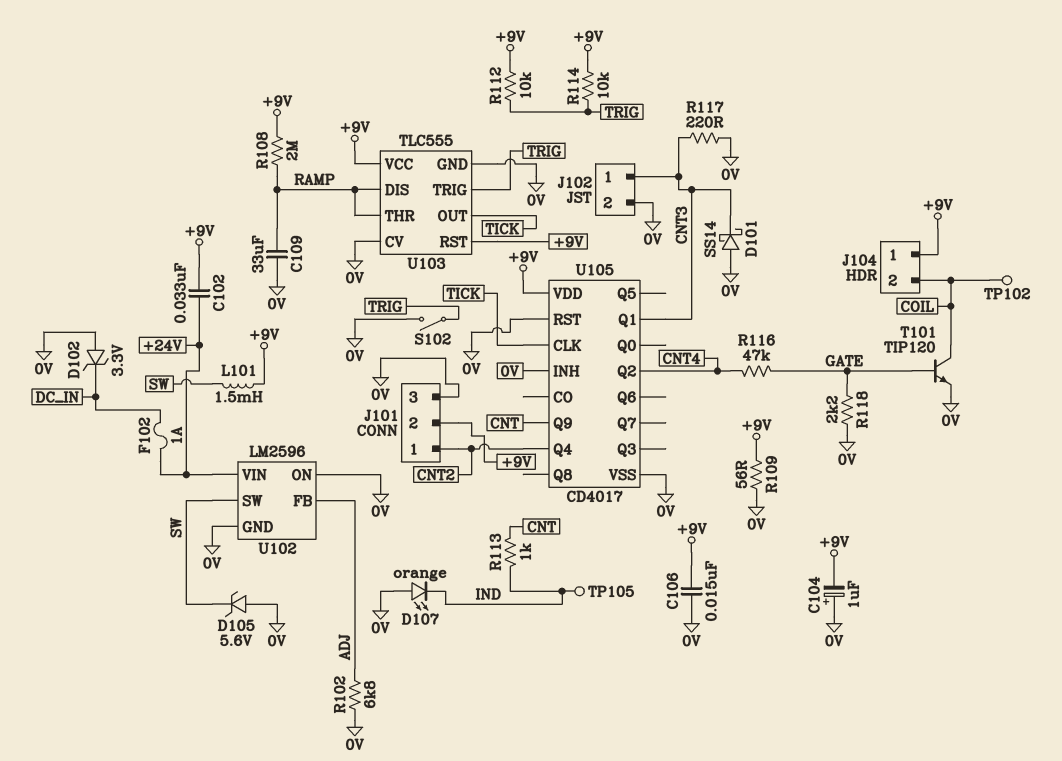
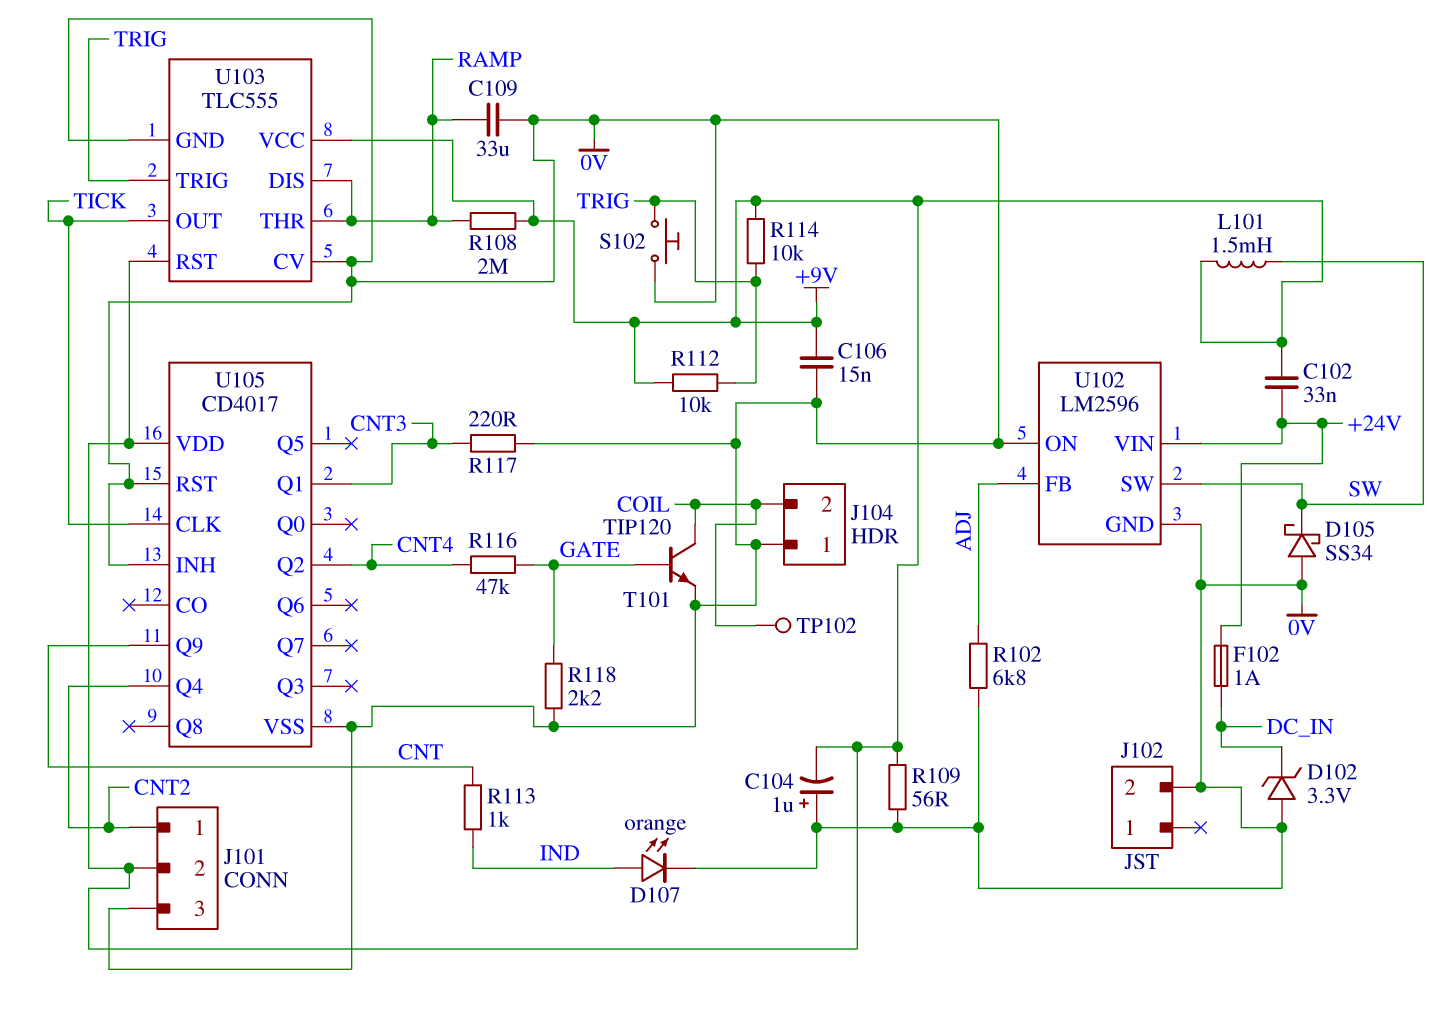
D101: schottky SS14 (A 0V, K CNT3) -> none
D105: zener 5.6V (A 0V, K SW) -> schottky SS34 (A 0V, K SW)
D107: LED orange (A 0V, K IND) -> LED orange (A IND, K 0V)
J102 pin 1: CNT3 -> none
J104 pin 1: +9V -> 0V
S102: switch (0V, TRIG) -> button (0V, TRIG)
TP105: test point (IND) -> none

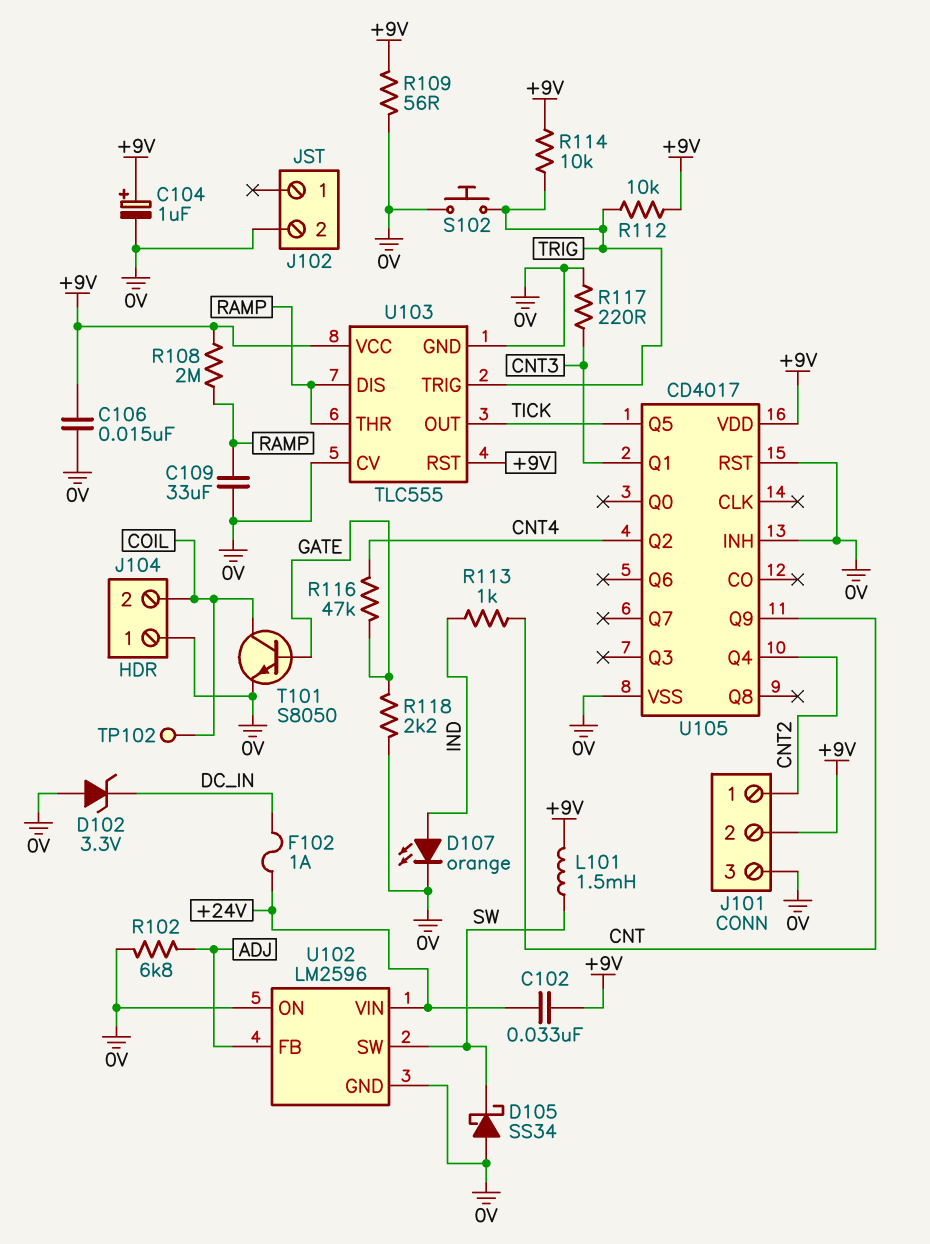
C104: 1uF (plus 0V, minus +9V) -> 1uF (plus +9V, minus 0V)
T101: NPN TIP120 (B GATE, C COIL, E 0V) -> NPN S8050 (B GATE, C COIL, E 0V)
U105 pin CLK: TICK -> none
U105 pin Q5: none -> TICK

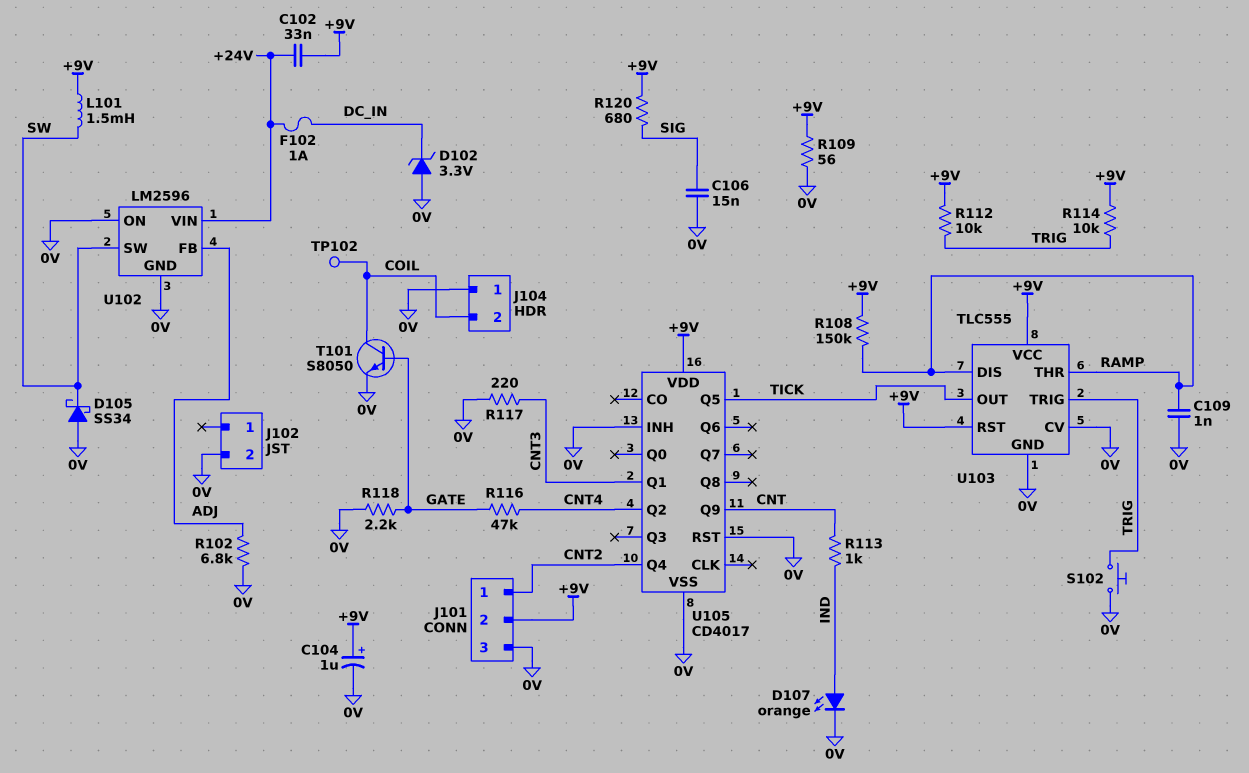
C106: 15nF (+9V, 0V) -> 15nF (0V, SIG)
C109: 33uF (0V, RAMP) -> 1nF (0V, RAMP)
R108: 2M (+9V, RAMP) -> 150k (+9V, RAMP)
R120: none -> 680 (+9V, SIG)

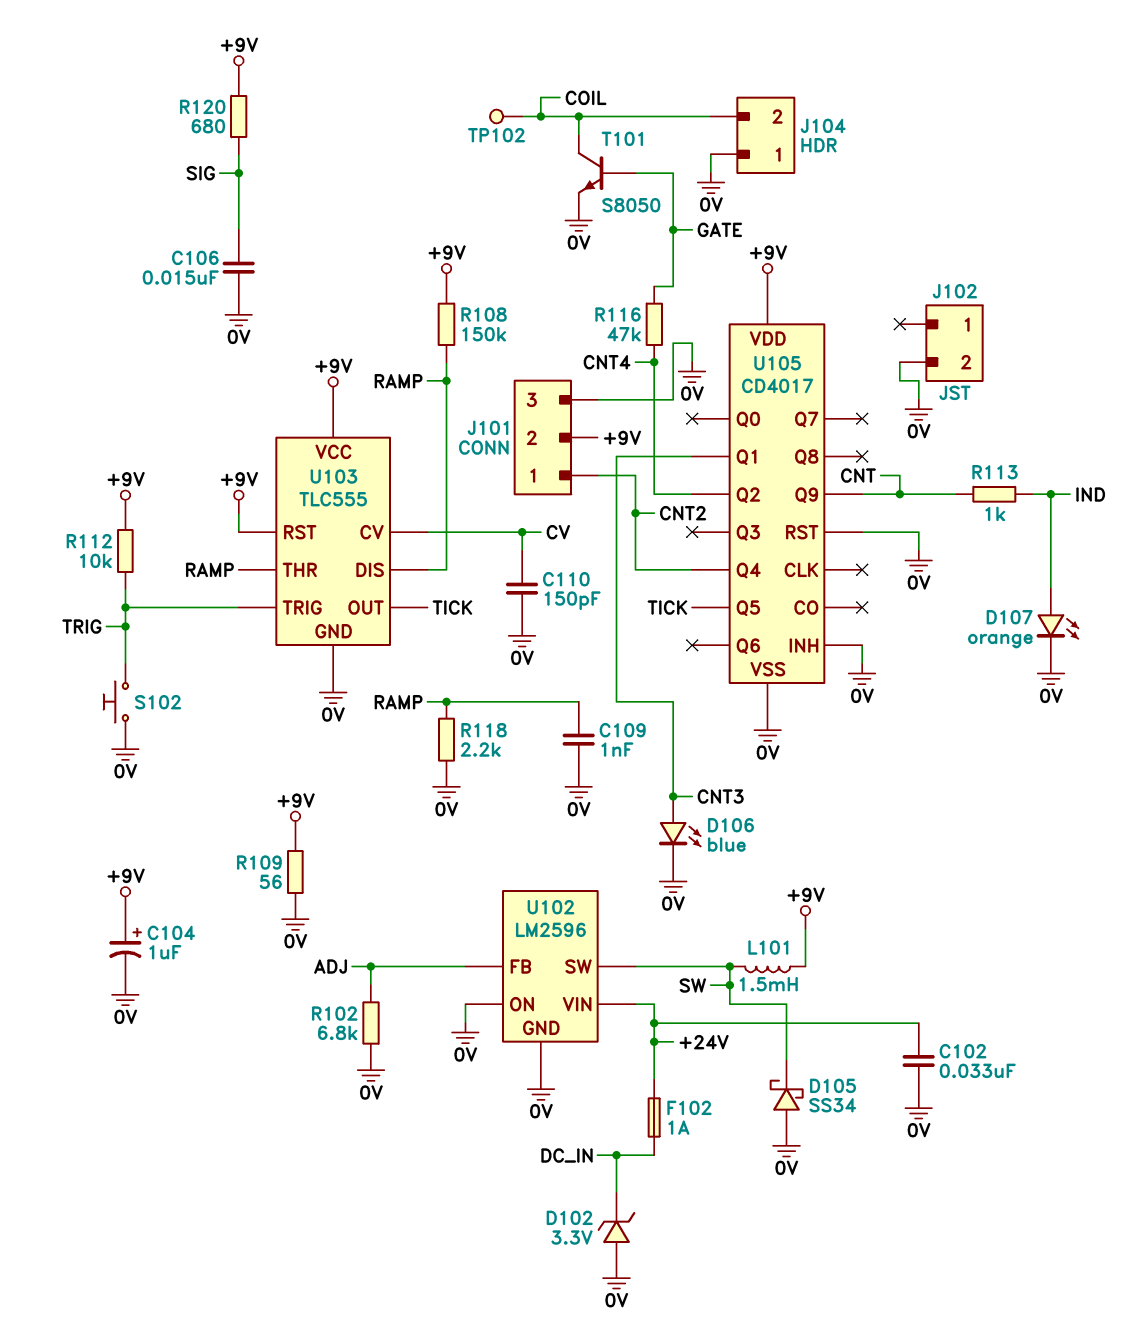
C102: 33nF (+9V, +24V) -> 33nF (+24V, 0V)
C110: none -> 150pF (0V, CV)
D106: none -> LED blue (A CNT3, K 0V)
R114: 10k (+9V, TRIG) -> none
R117: 220 (0V, CNT3) -> none
R118: 2.2k (0V, GATE) -> 2.2k (0V, RAMP)
U103 pin CV: 0V -> CV

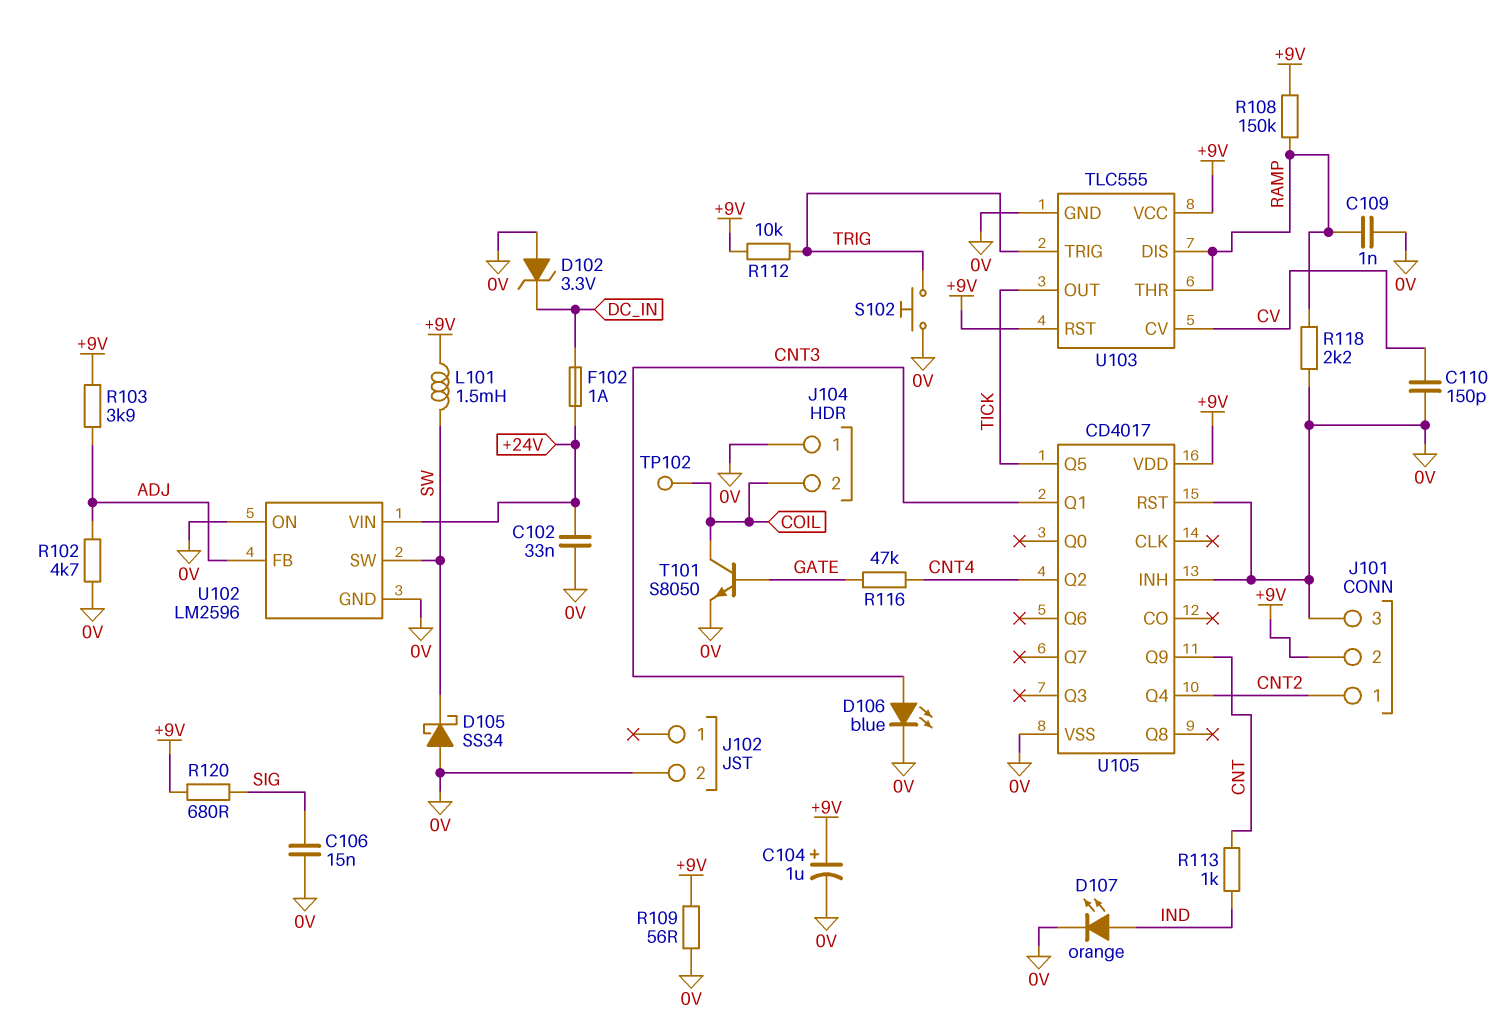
R102: 6.8k (0V, ADJ) -> 4.7k (0V, ADJ)
R103: none -> 3.9k (+9V, ADJ)

